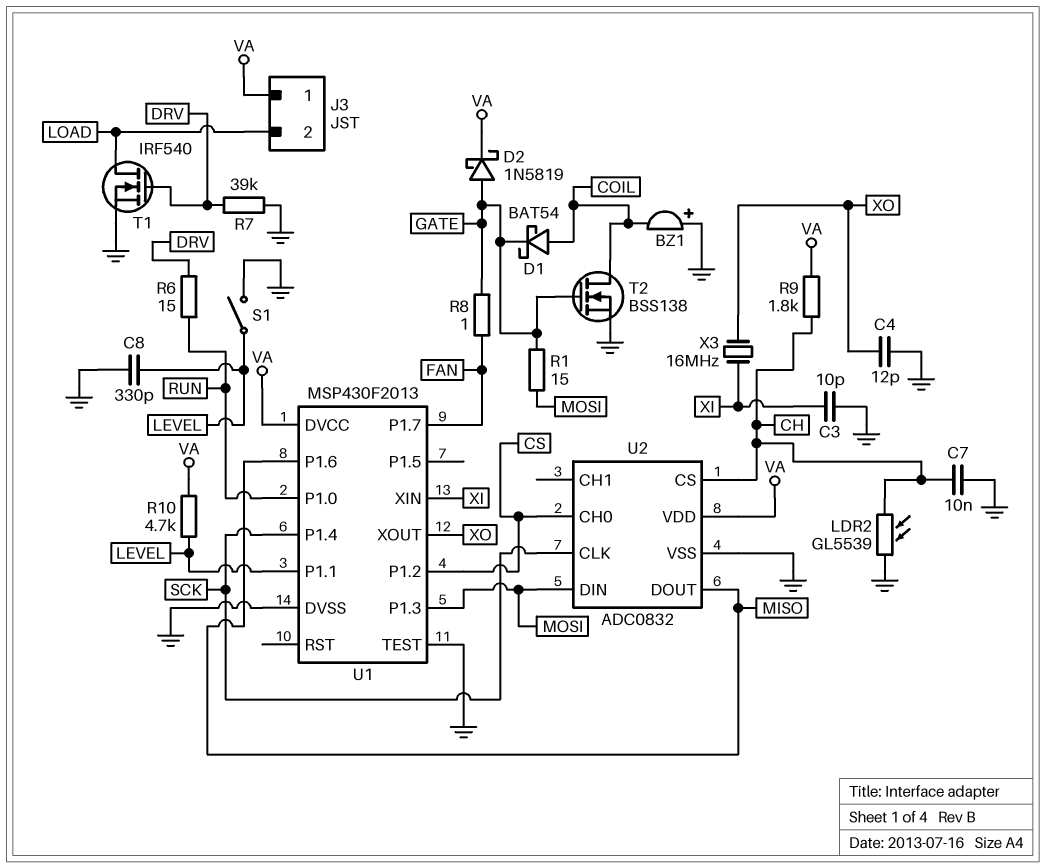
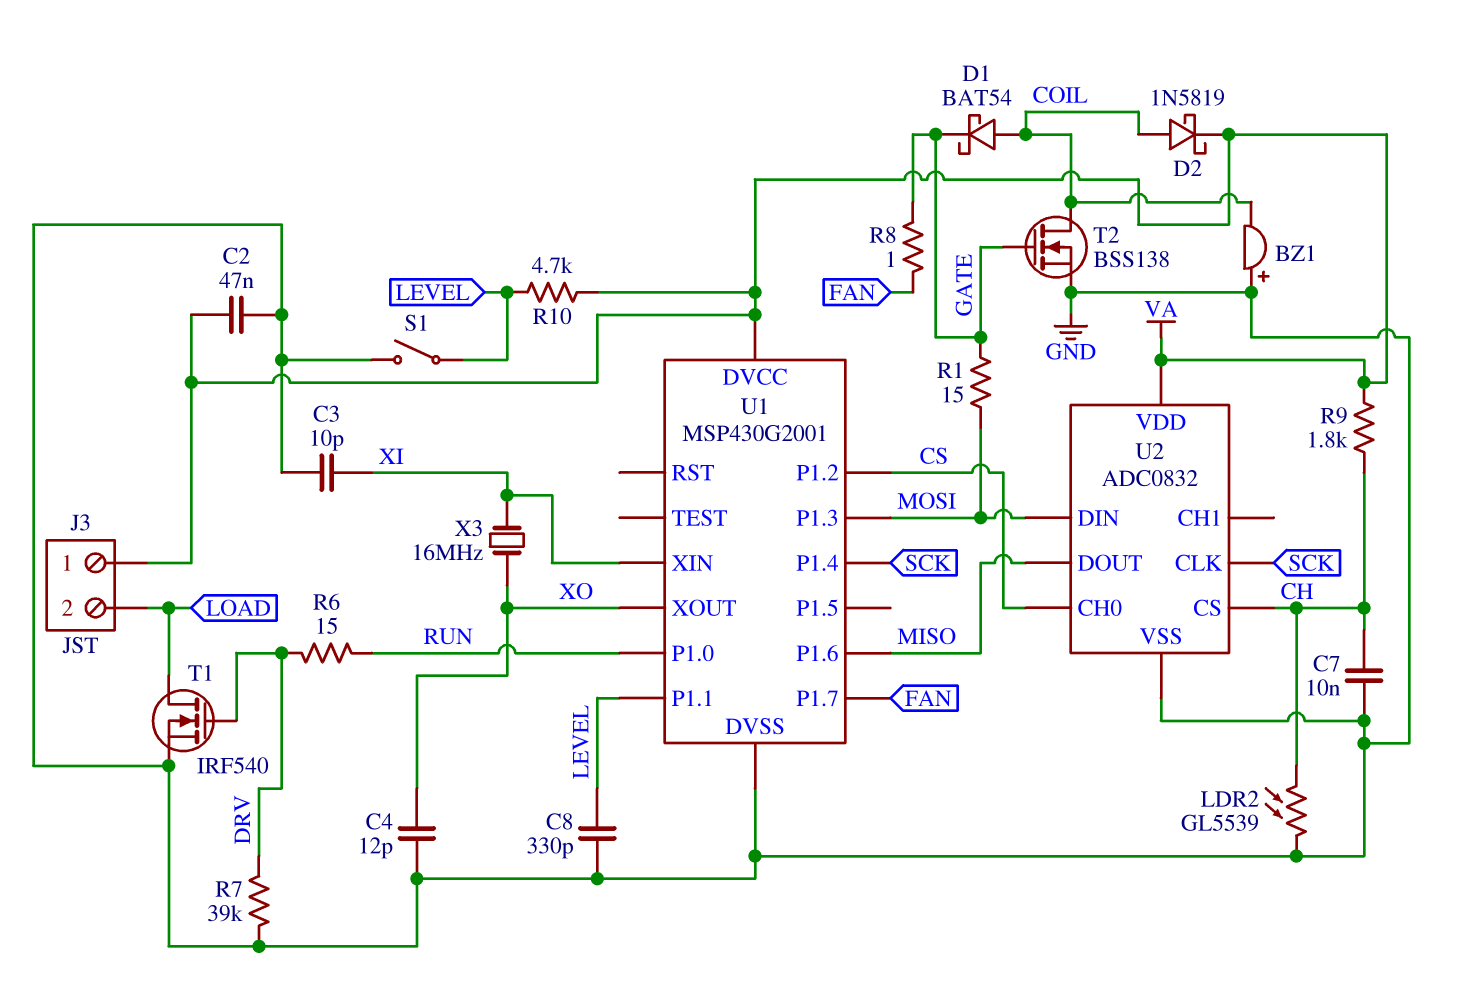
C2: none -> 47nF (GND, VA)
D2: schottky 1N5819 (A GATE, K VA) -> schottky 1N5819 (A COIL, K VA)
U1: MSP430F2013 -> MSP430G2001
U1 pin TEST: GND -> none

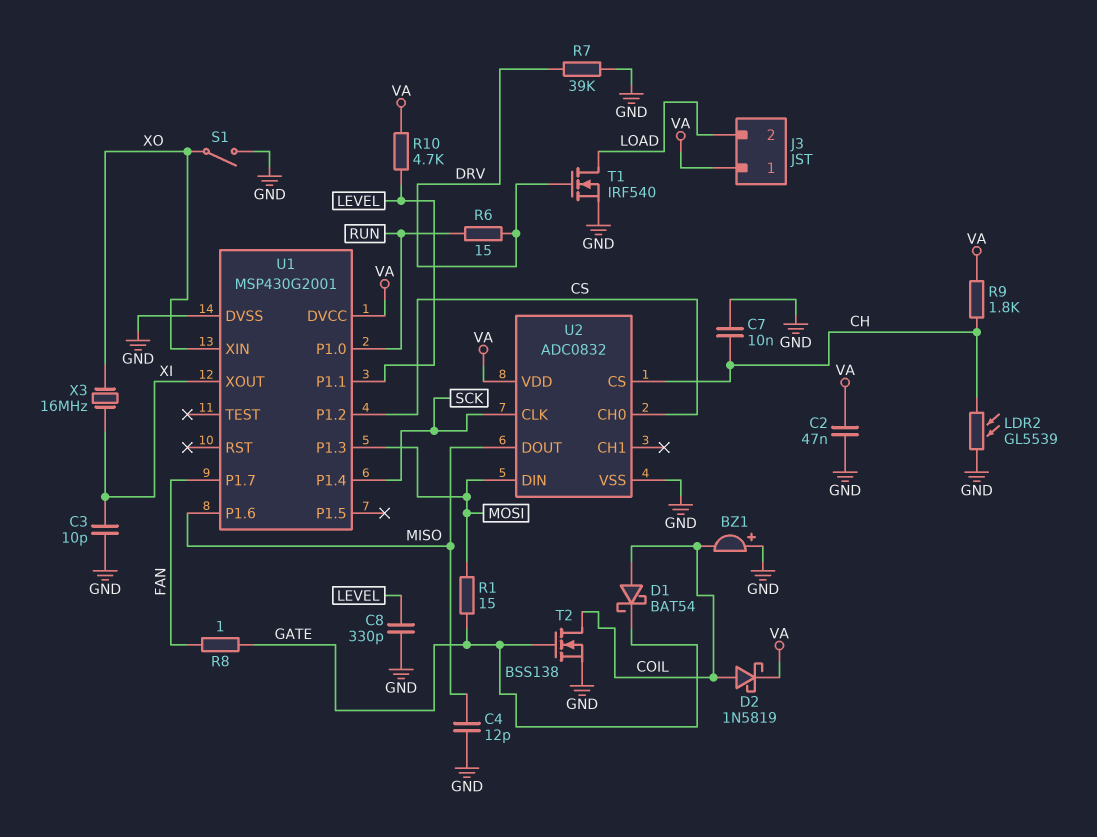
C4: 12pF (GND, XO) -> 12pF (GND, MISO)
S1: switch (GND, LEVEL) -> switch (GND, XO)
U1 pin XIN: XI -> XO
U1 pin XOUT: XO -> XI

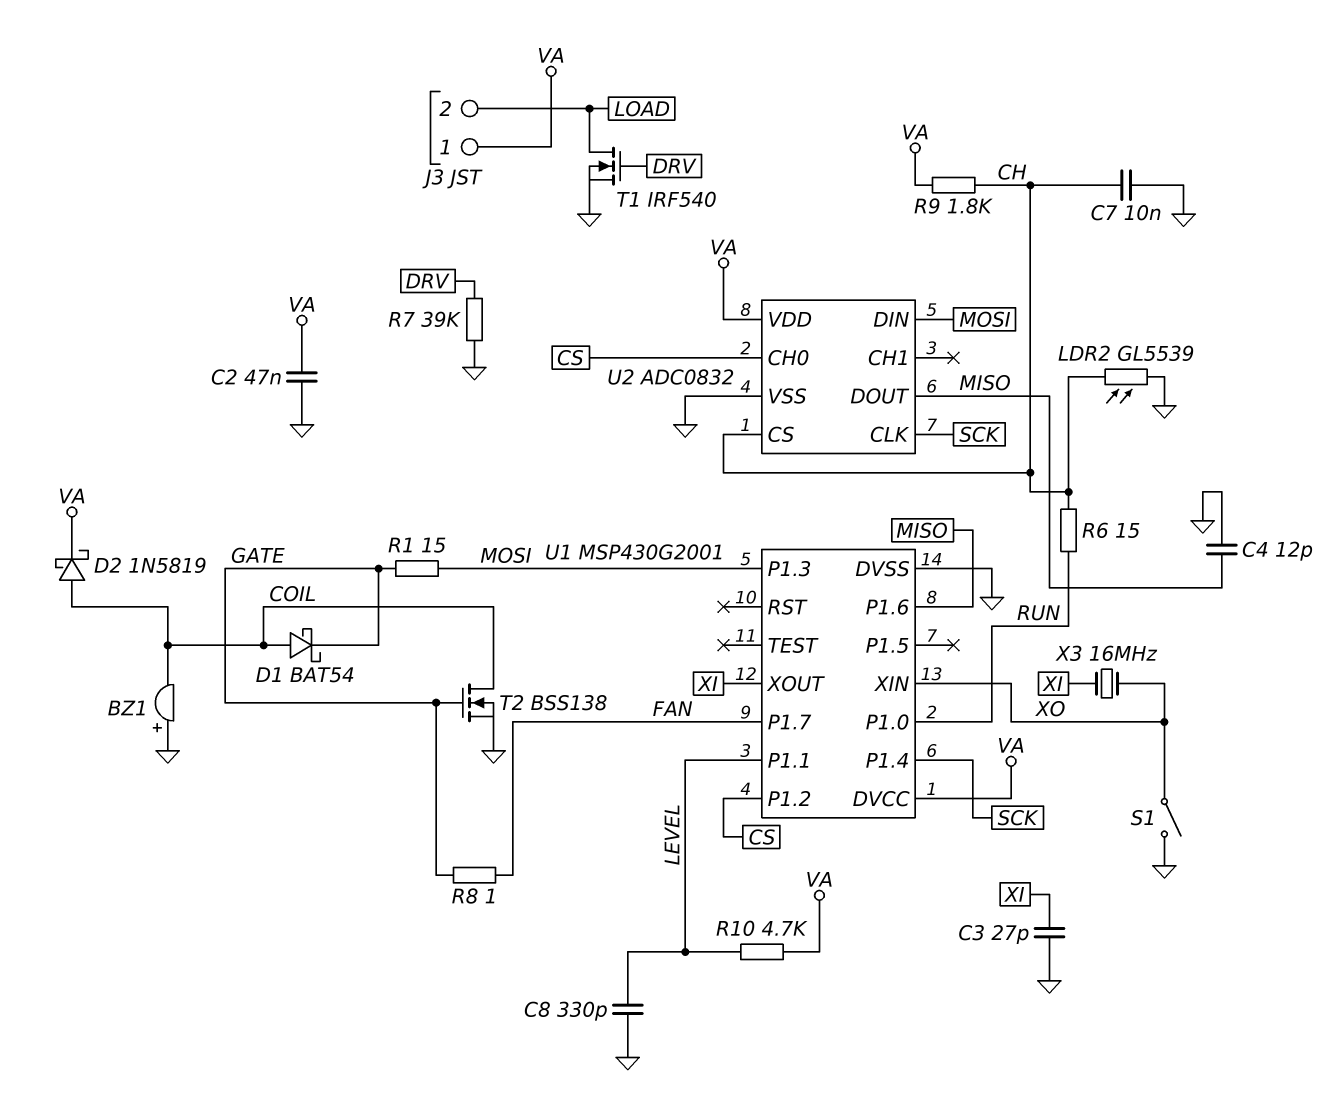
C3: 10pF (GND, XI) -> 27pF (GND, XI)
R6: 15 (DRV, RUN) -> 15 (CH, RUN)

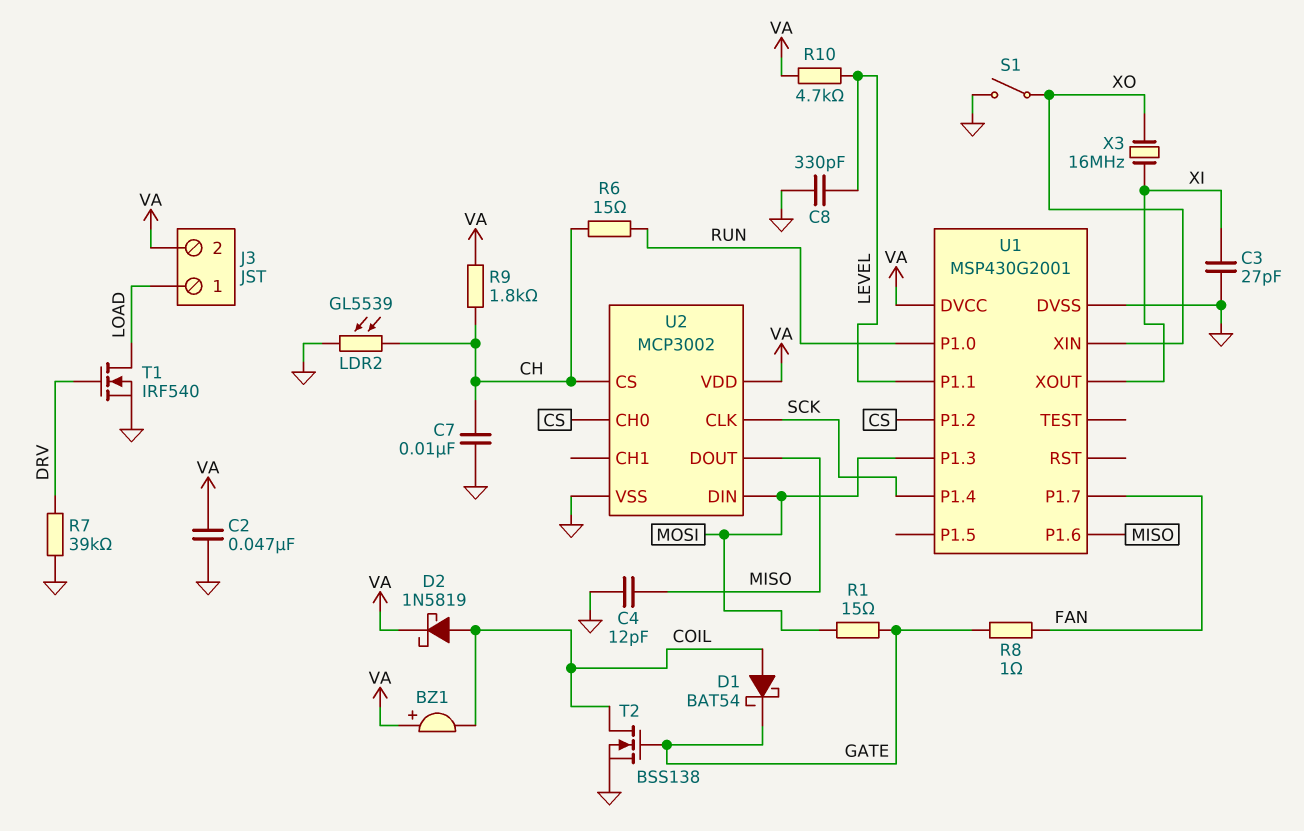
BZ1: buzzer (plus GND, minus COIL) -> buzzer (plus VA, minus COIL)
J3 pin 1: VA -> LOAD
J3 pin 2: LOAD -> VA
U2: ADC0832 -> MCP3002

